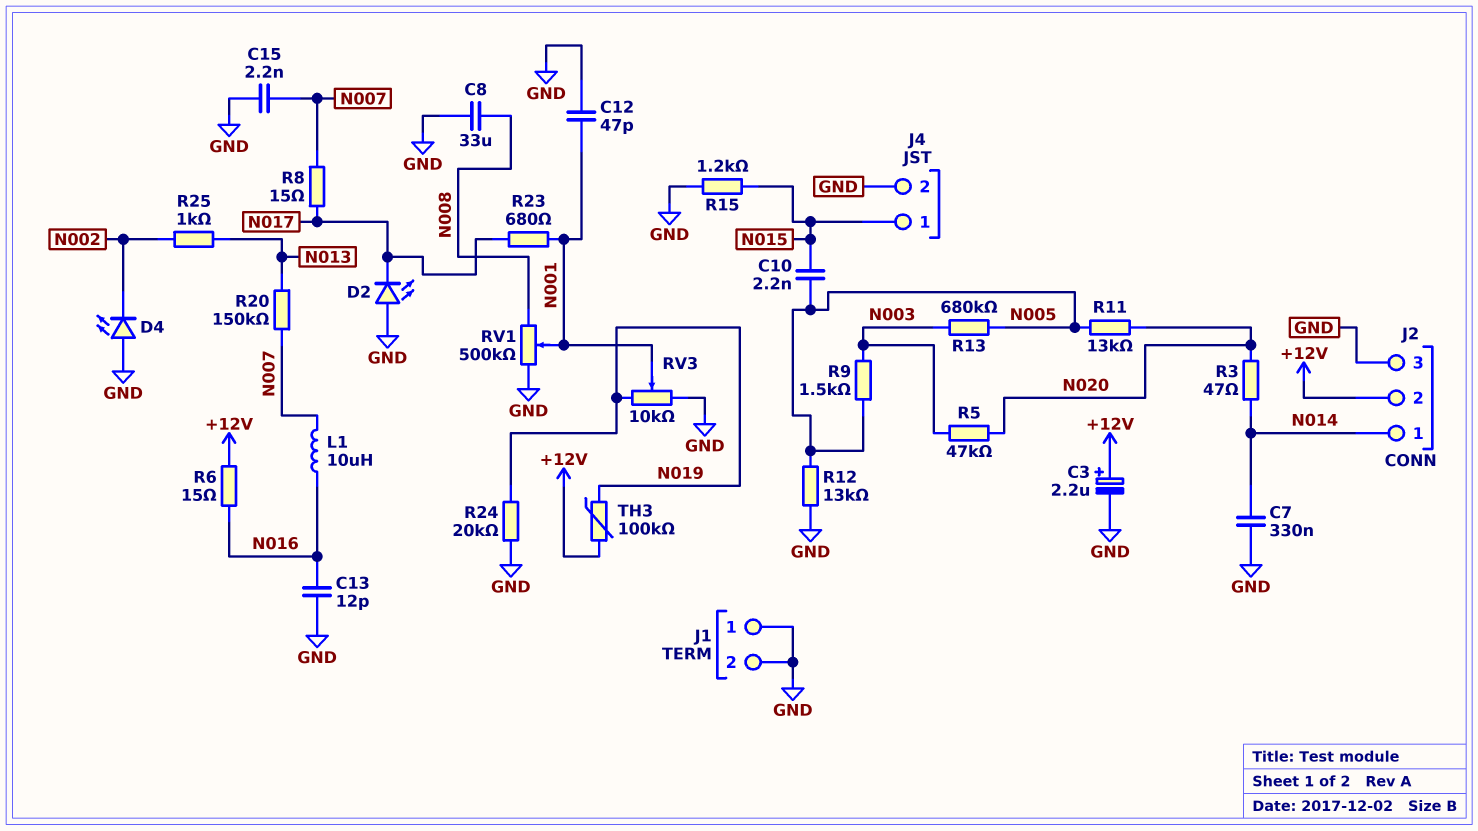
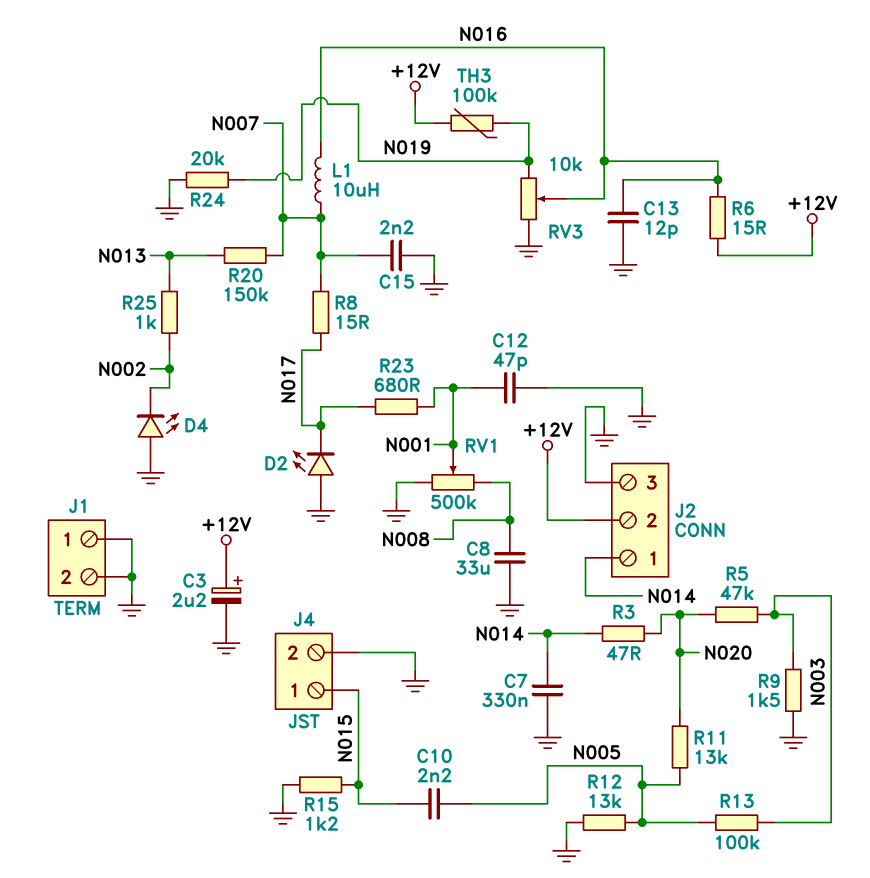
R9: 1.5k (N003, N005) -> 1.5k (GND, N003)
R13: 680k (N003, N005) -> 100k (N003, N005)
RV3: 10k (GND, N019, wiper N001) -> 10k (GND, N019, wiper N016)

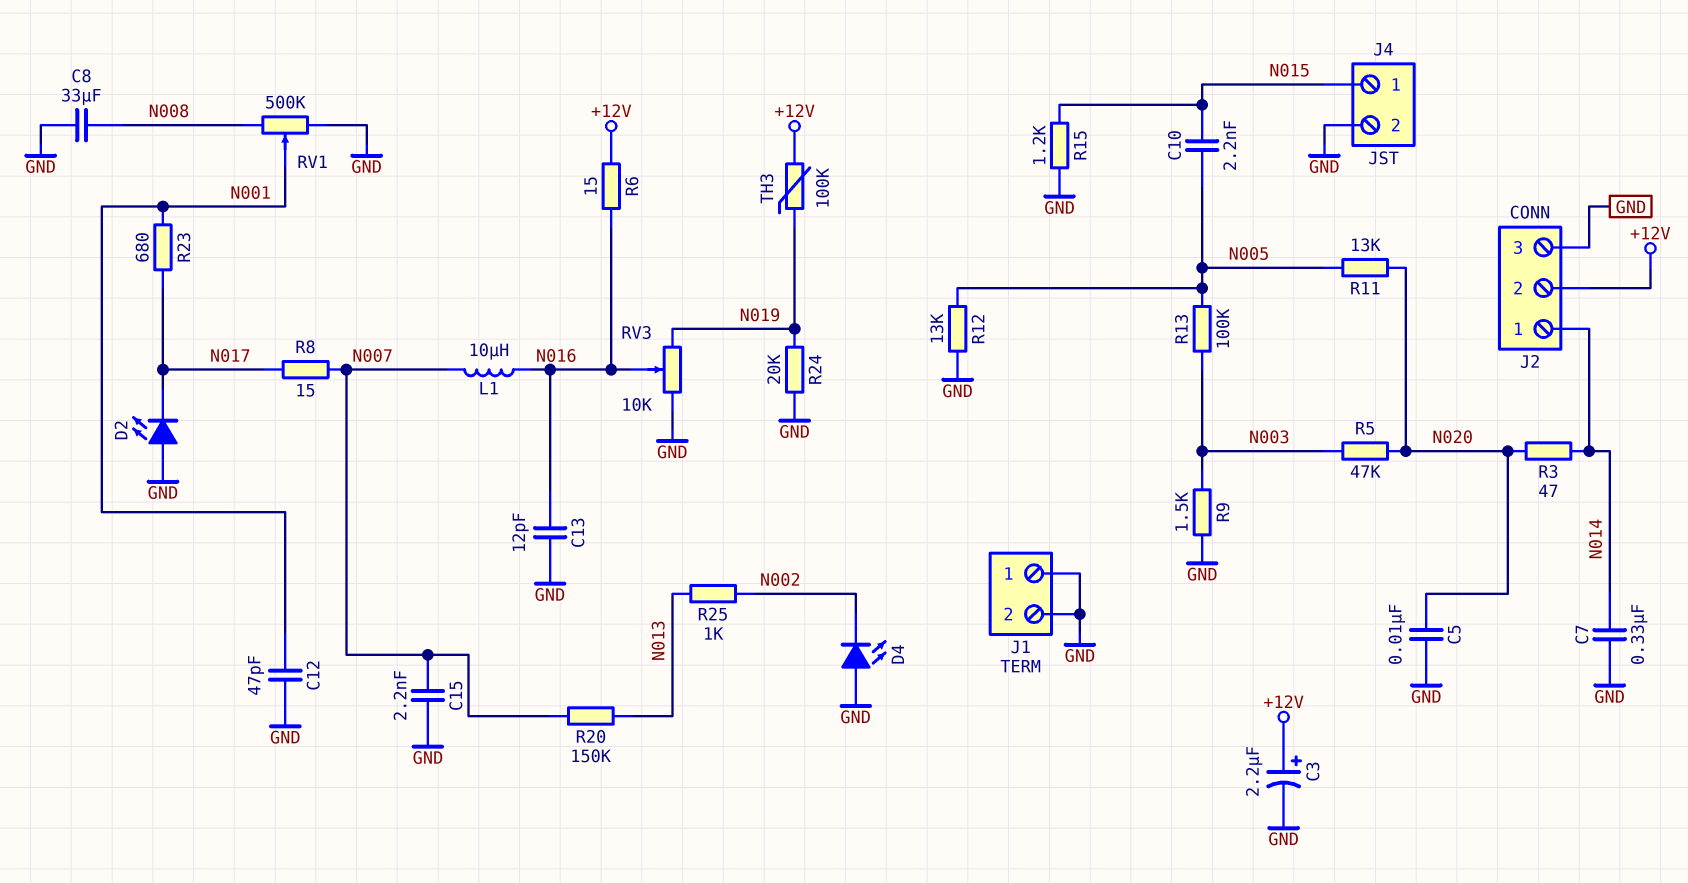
C5: none -> 10nF (GND, N020)

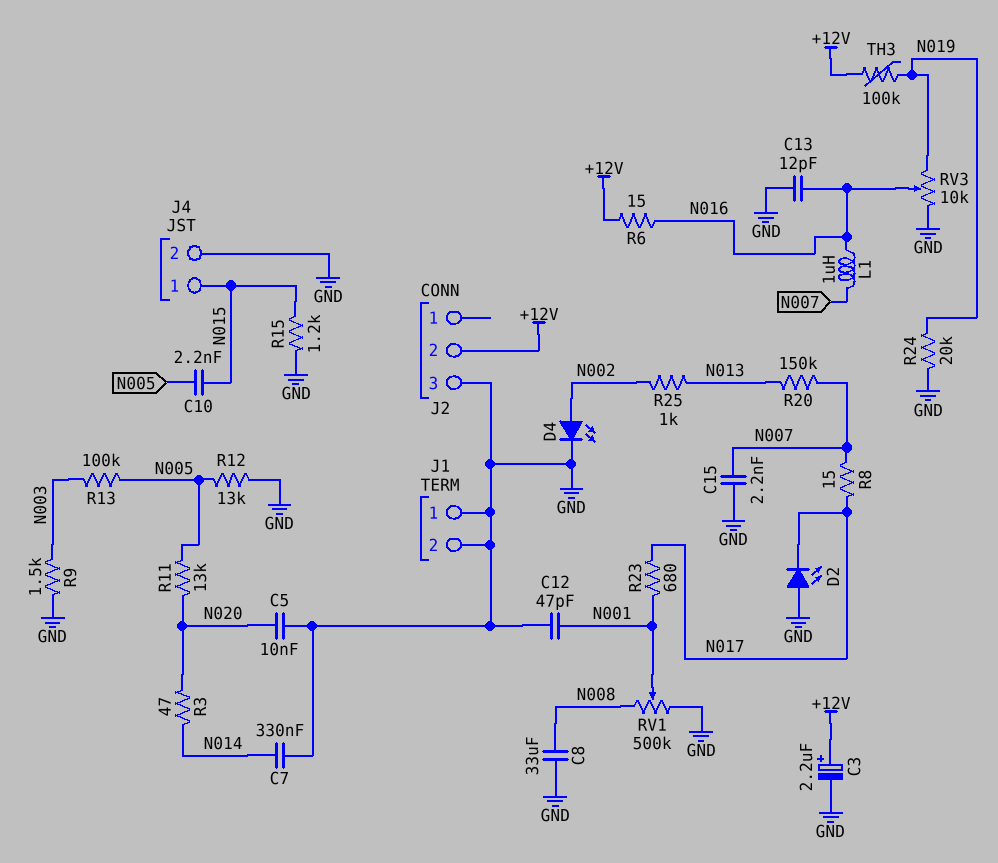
D4: LED (A GND, K N002) -> LED (A N002, K GND)
J2 pin 1: N014 -> none
L1: 10uH (N007, N016) -> 1uH (N007, N016)
R5: 47k (N003, N020) -> none

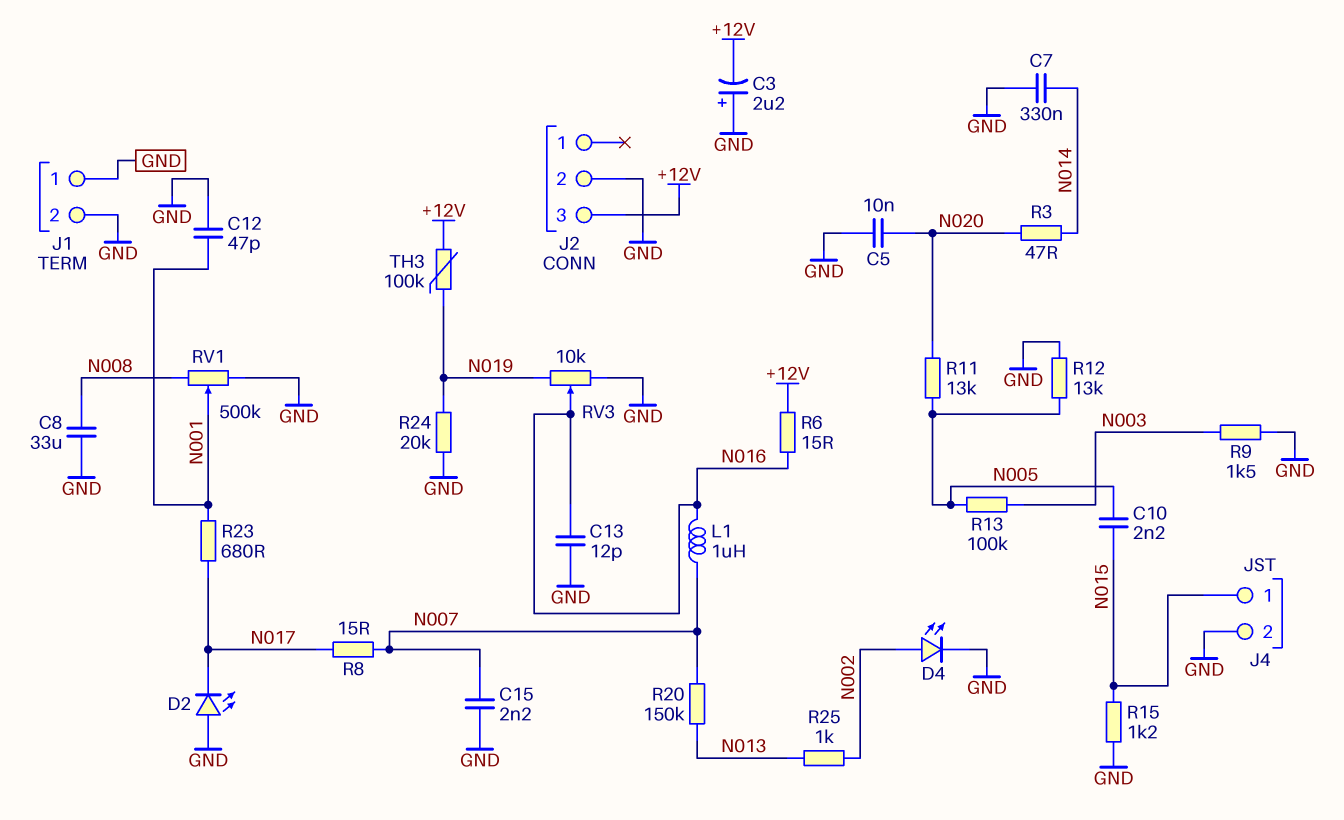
C3: 2.2uF (plus +12V, minus GND) -> 2.2uF (plus GND, minus +12V)
J2 pin 2: +12V -> GND
J2 pin 3: GND -> +12V

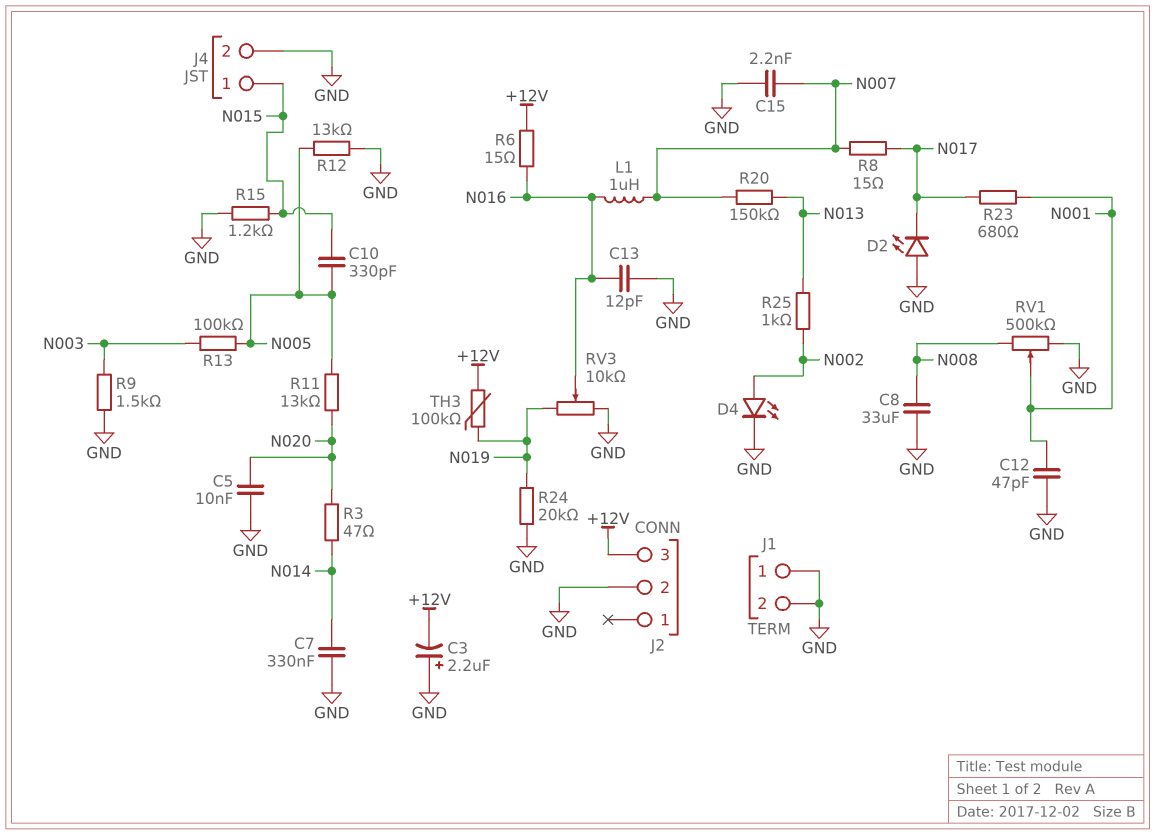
C10: 2.2nF (N005, N015) -> 330pF (N005, N015)

